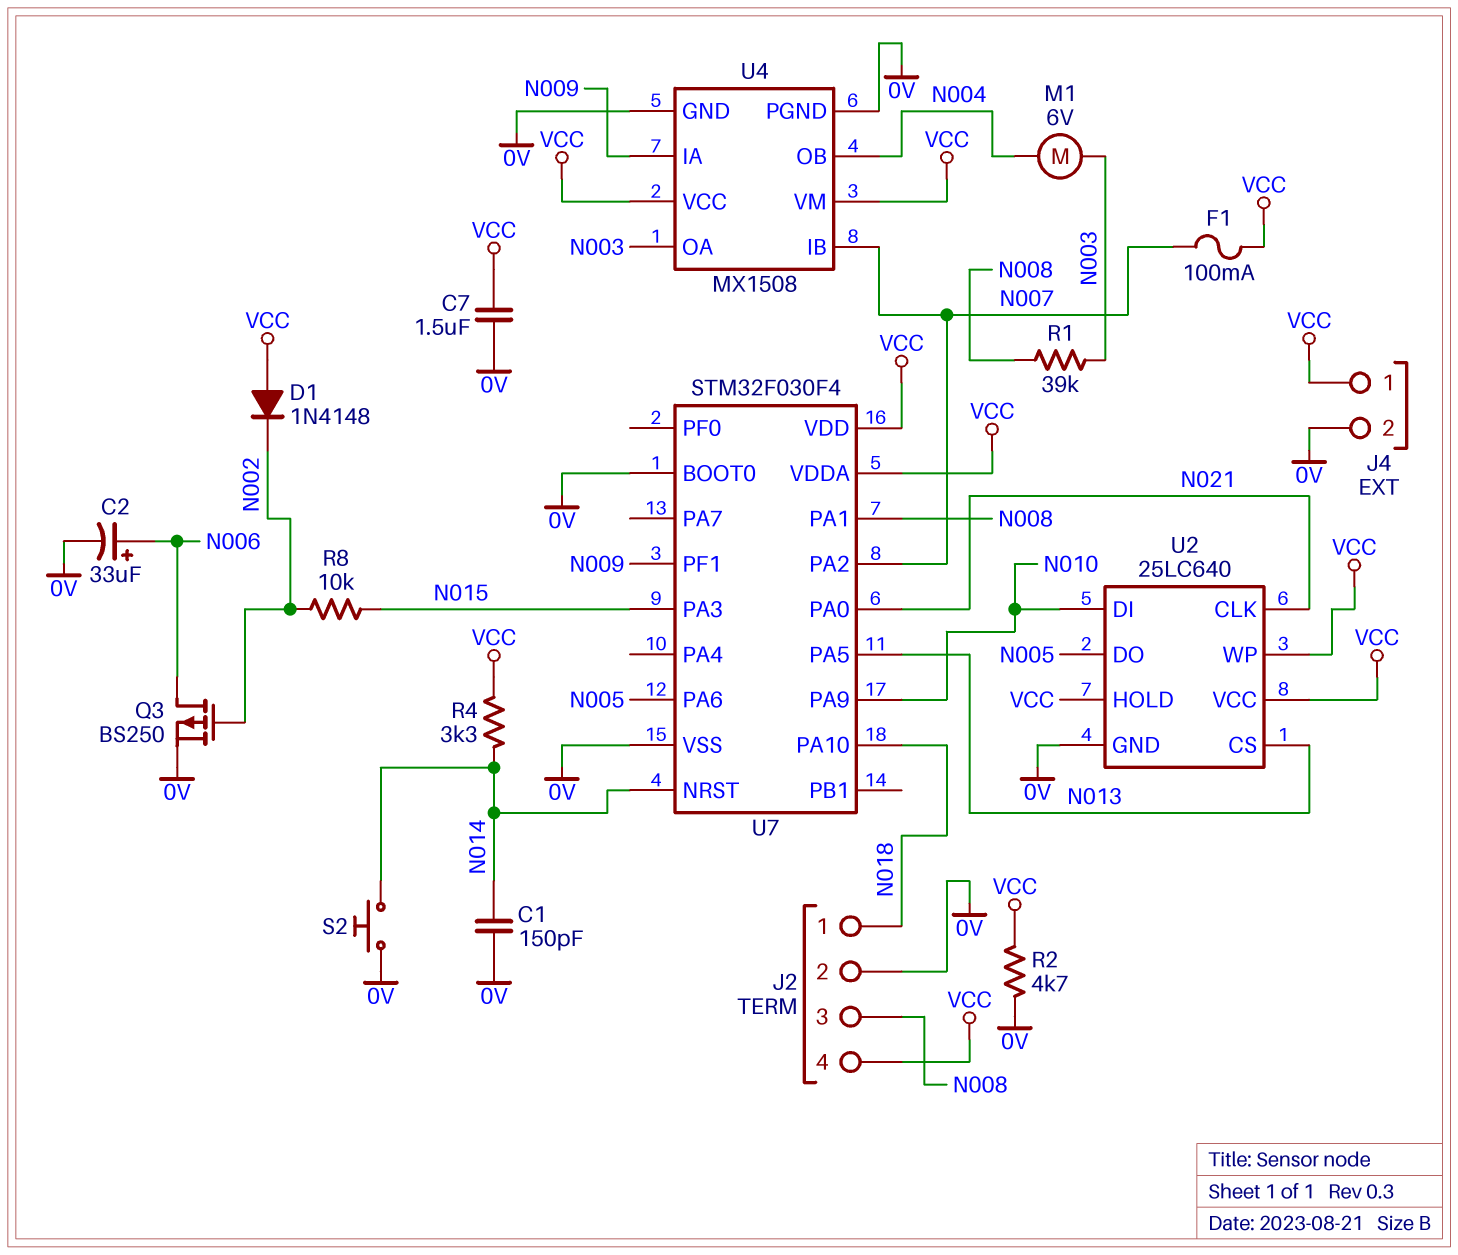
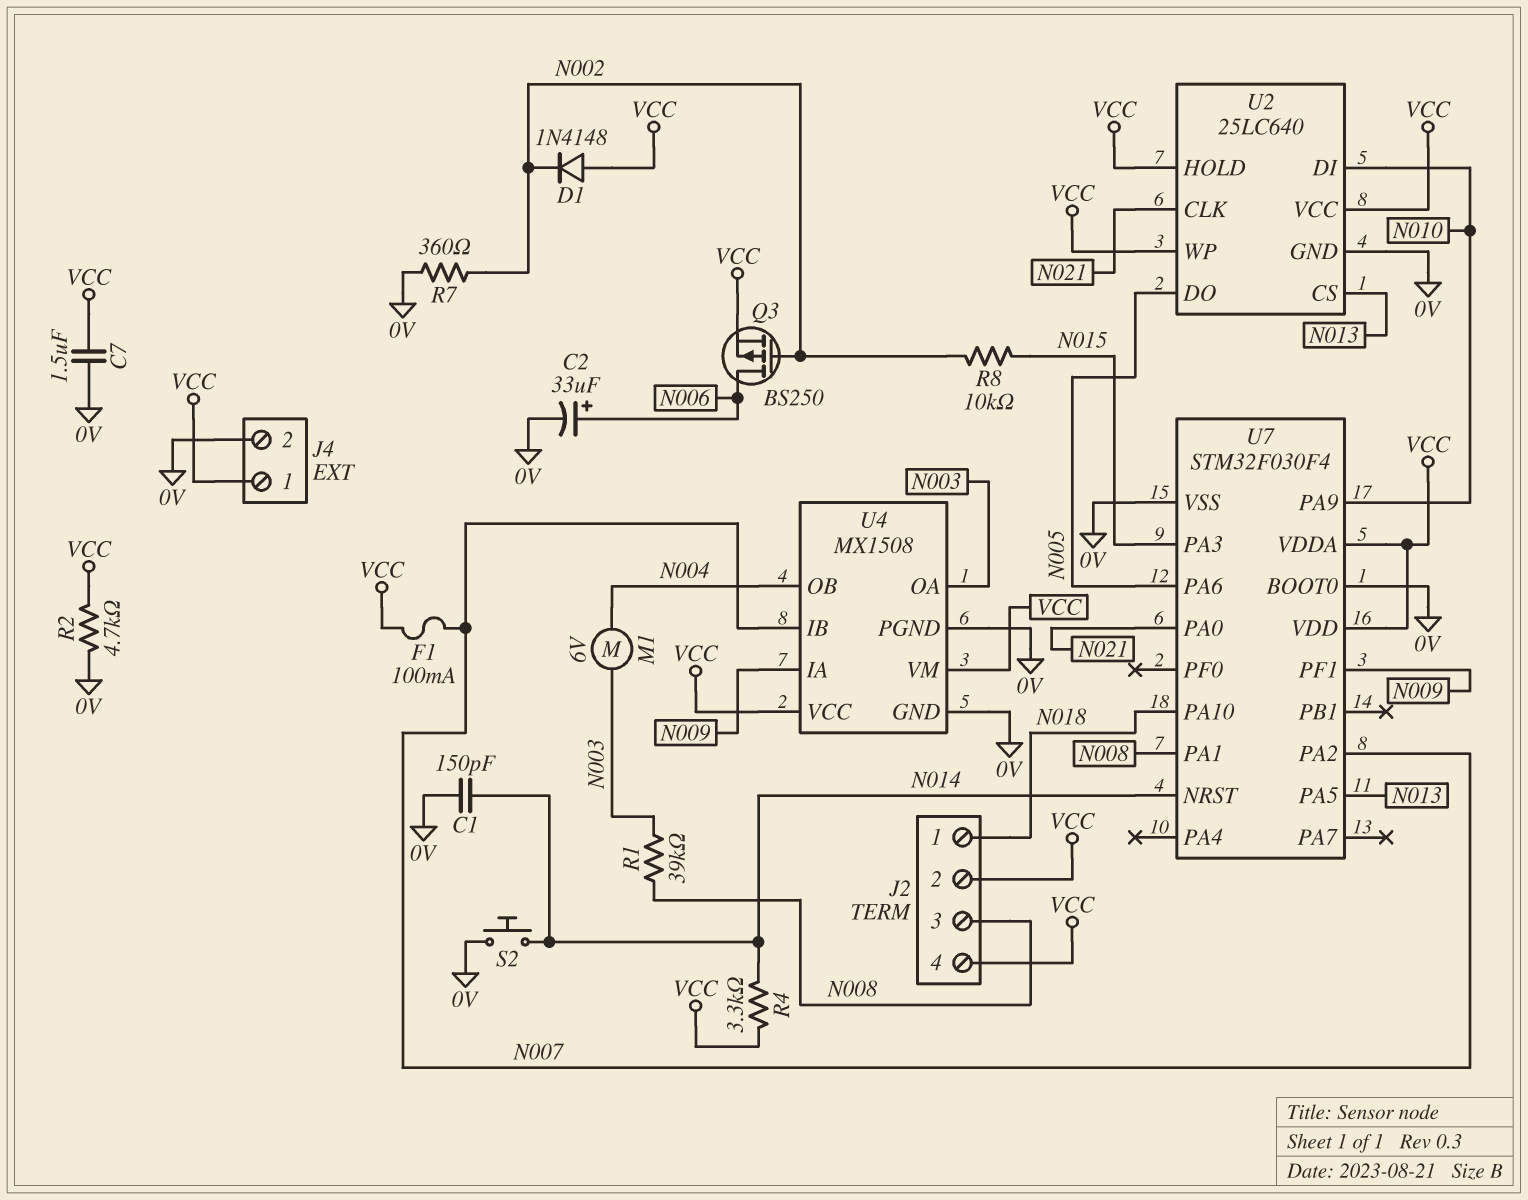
J2 pin 2: 0V -> VCC
Q3: PMOS BS250 (G N002, D N006, S 0V) -> PMOS BS250 (G N002, D N006, S VCC)
R7: none -> 360 (0V, N002)

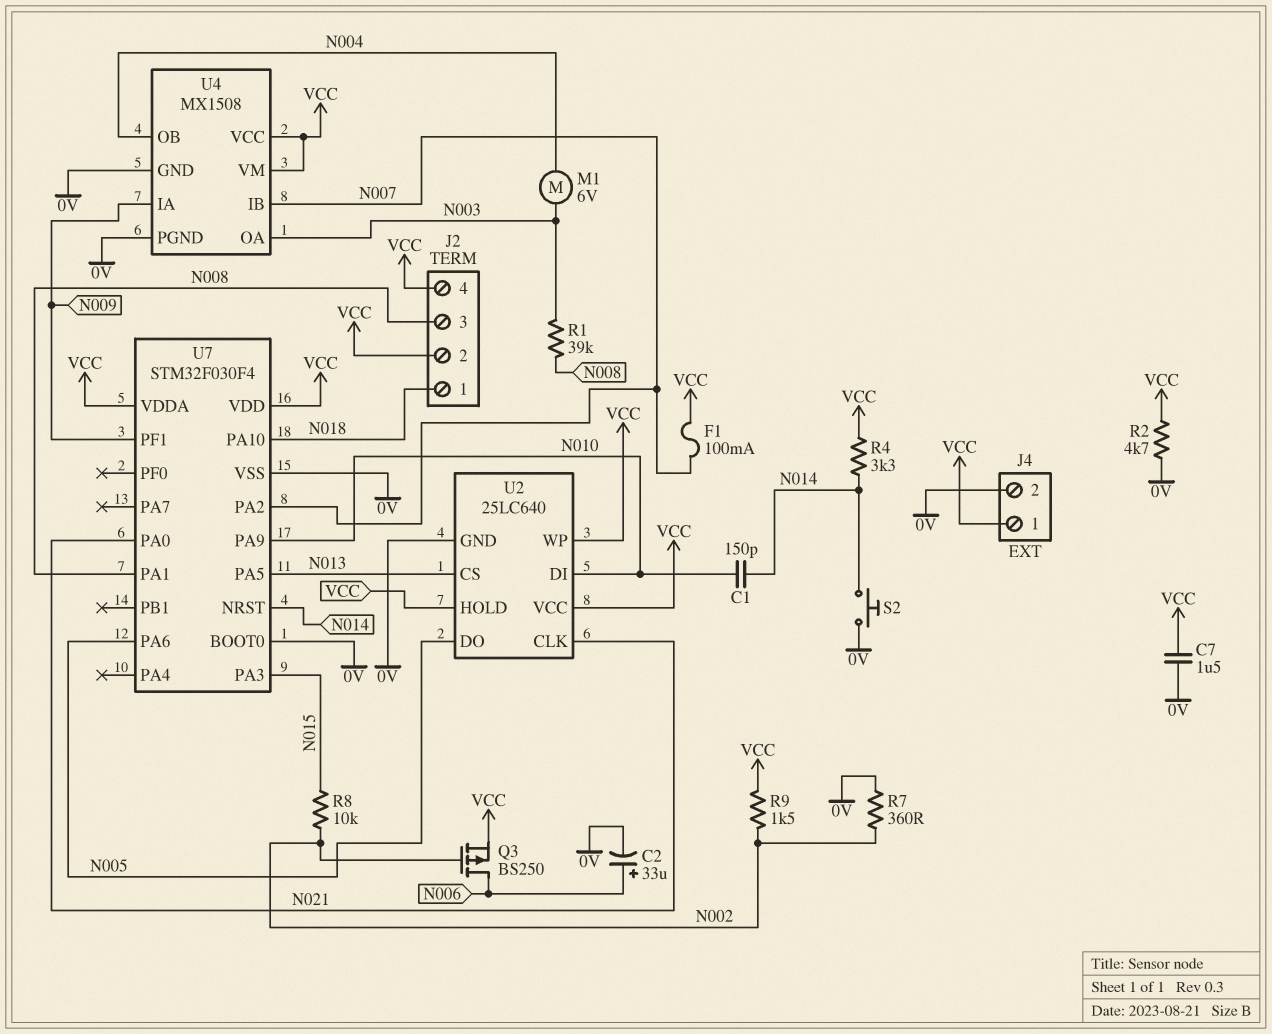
C1: 150pF (0V, N014) -> 150pF (N010, N014)
D1: diode 1N4148 (A VCC, K N002) -> none
R9: none -> 1.5k (N002, VCC)

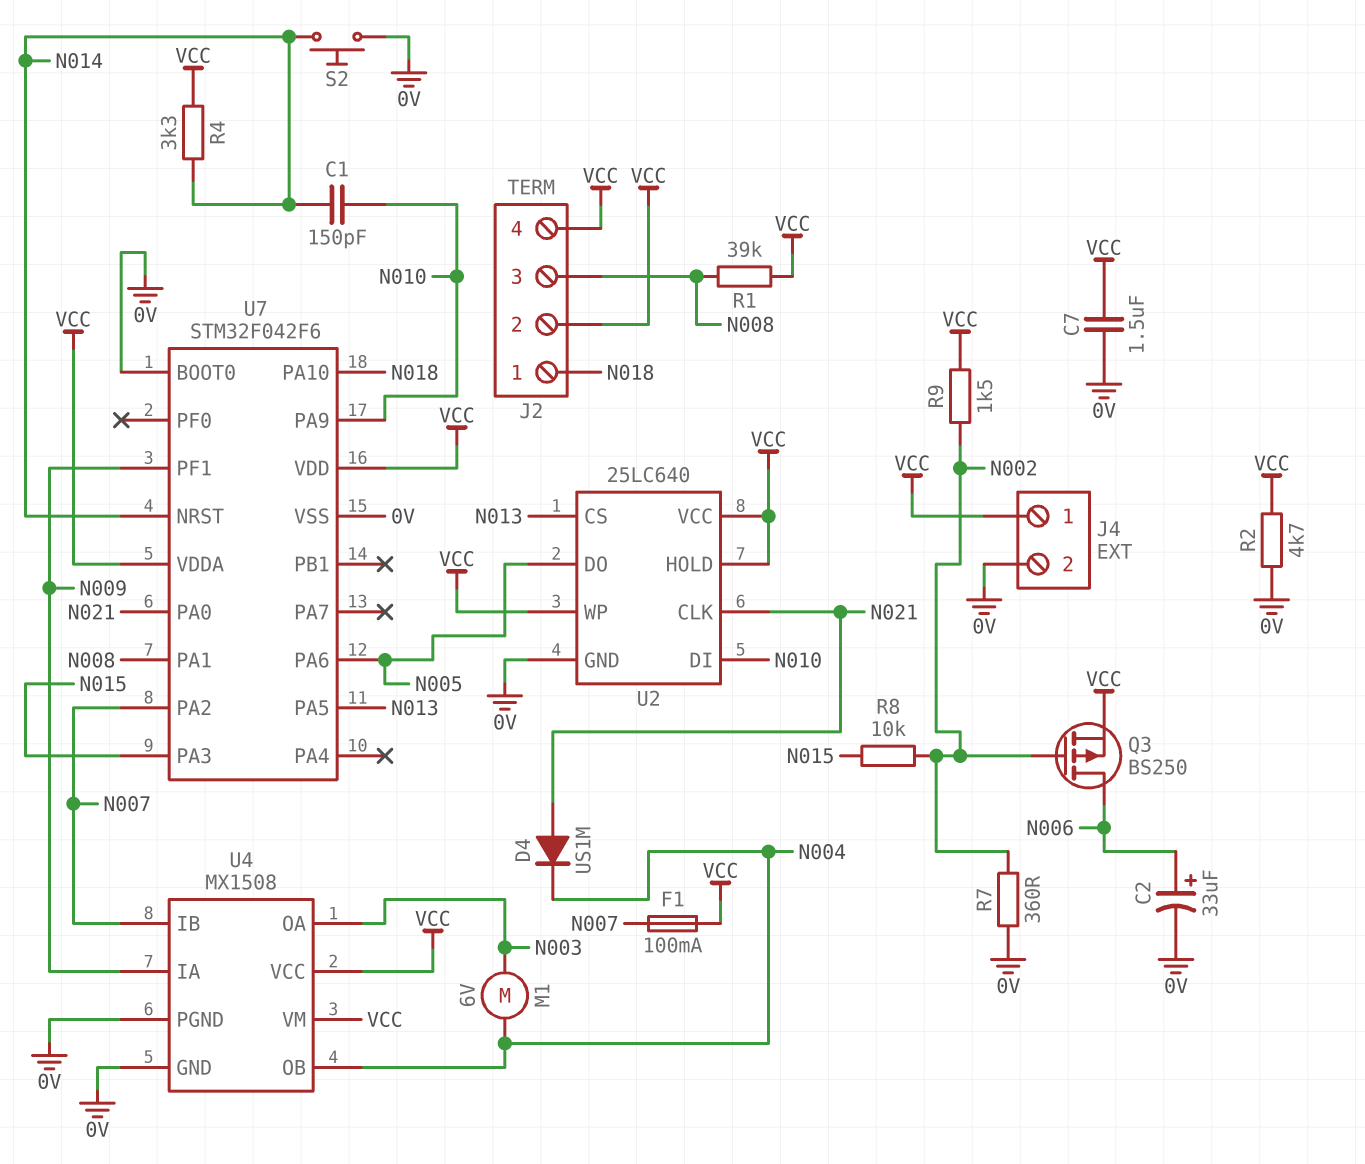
D4: none -> diode US1M (A N021, K N004)
R1: 39k (N003, N008) -> 39k (N008, VCC)
U7: STM32F030F4 -> STM32F042F6

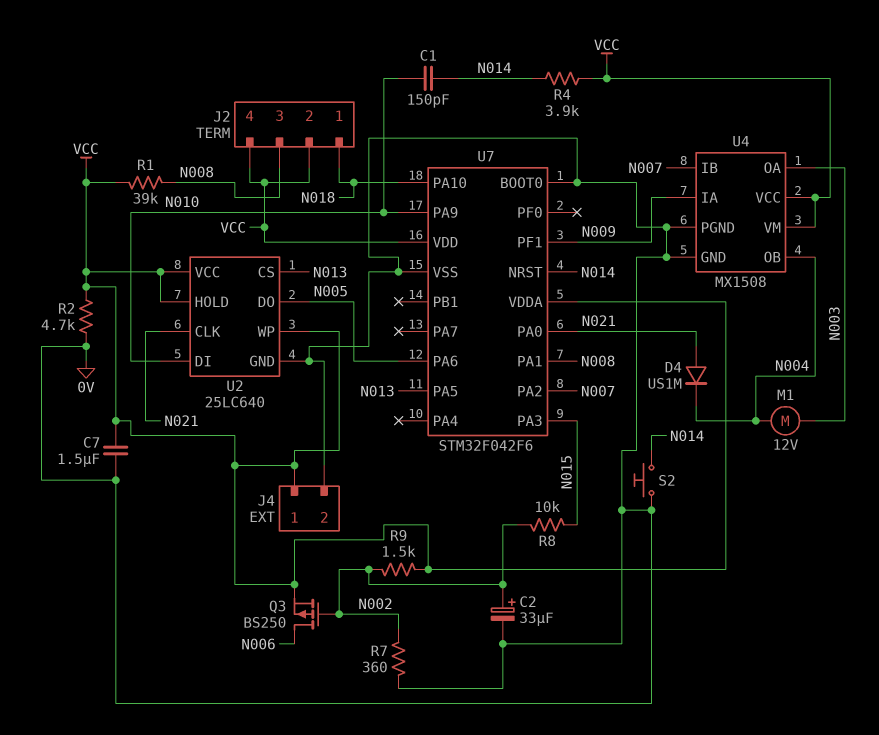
C2: 33uF (plus N006, minus 0V) -> 33uF (plus N002, minus 0V)
F1: 100mA (N007, VCC) -> none
M1: motor 6V (N003, N004) -> motor 12V (N003, N004)
R4: 3.3k (N014, VCC) -> 3.9k (N014, VCC)

